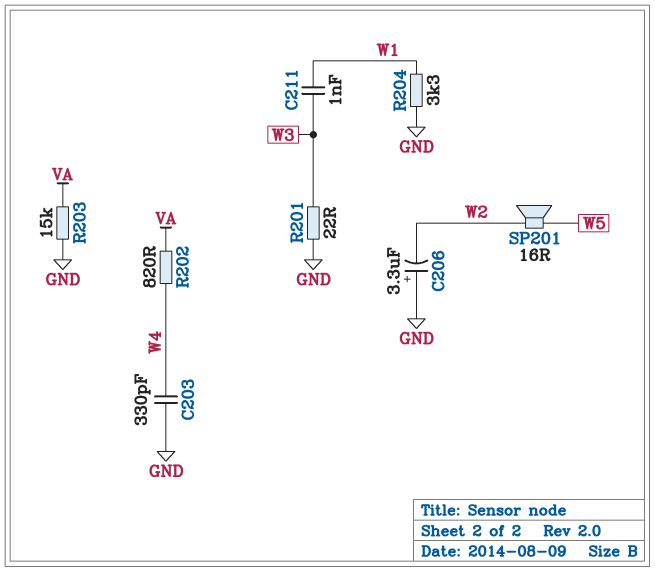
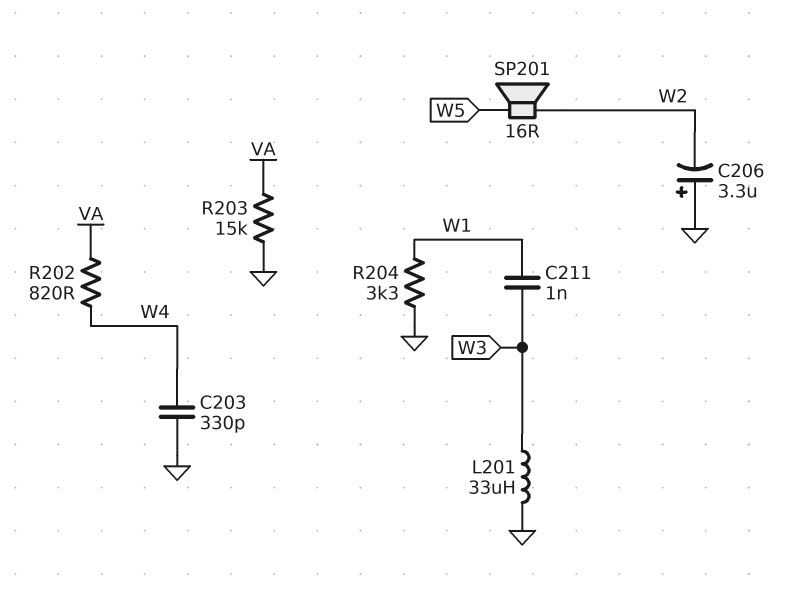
L201: none -> 33uH (GND, W3)
R201: 22 (GND, W3) -> none

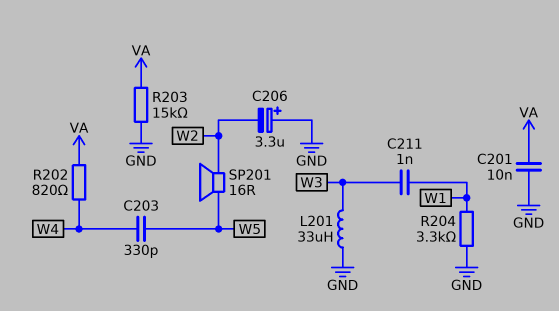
C201: none -> 10nF (GND, VA)
C203: 330pF (GND, W4) -> 330pF (W4, W5)

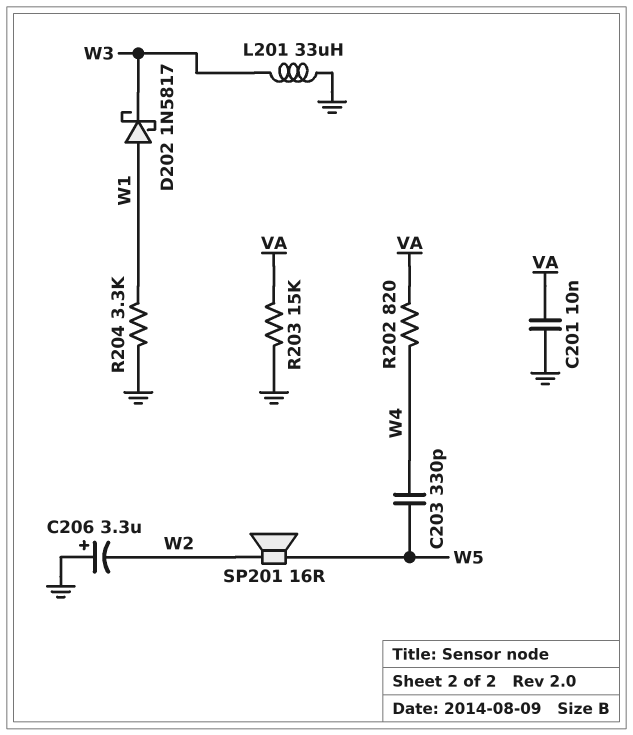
C211: 1nF (W1, W3) -> none
D202: none -> schottky 1N5817 (A W1, K W3)

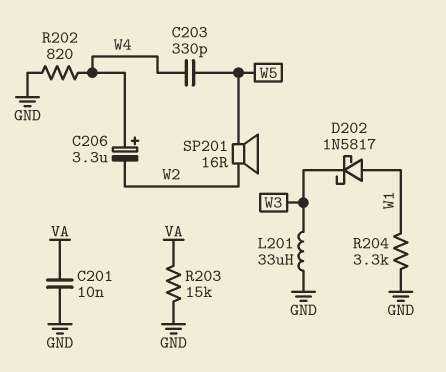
C206: 3.3uF (plus GND, minus W2) -> 3.3uF (plus W4, minus W2)
R202: 820 (VA, W4) -> 820 (GND, W4)

